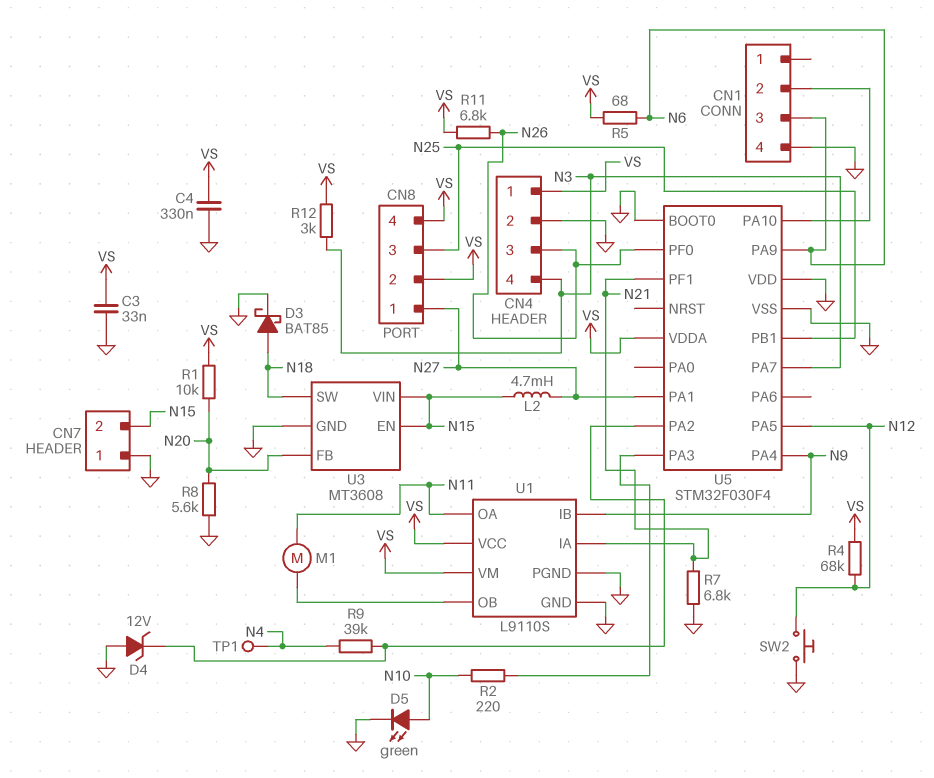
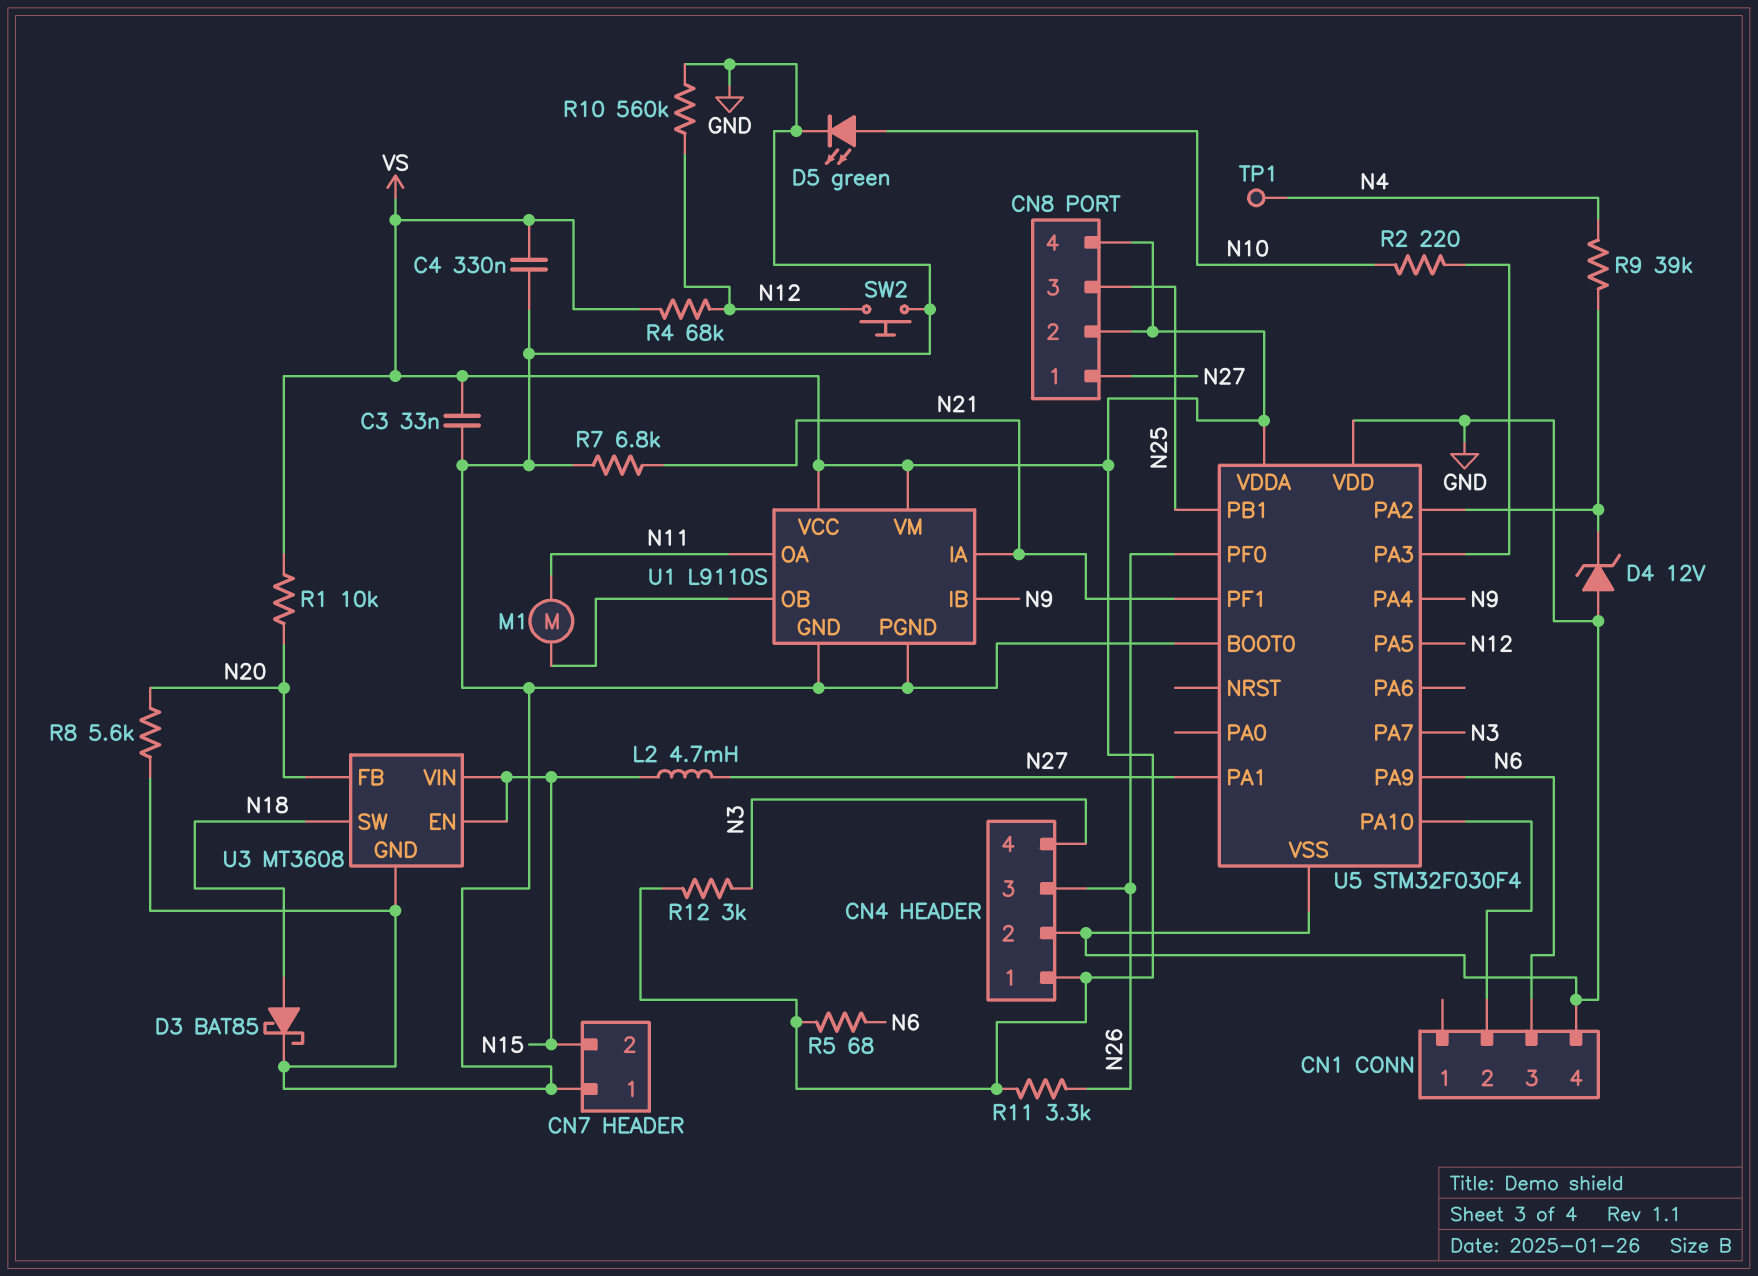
R10: none -> 560k (GND, N12)
R11: 6.8k (N26, VS) -> 3.3k (N26, VS)

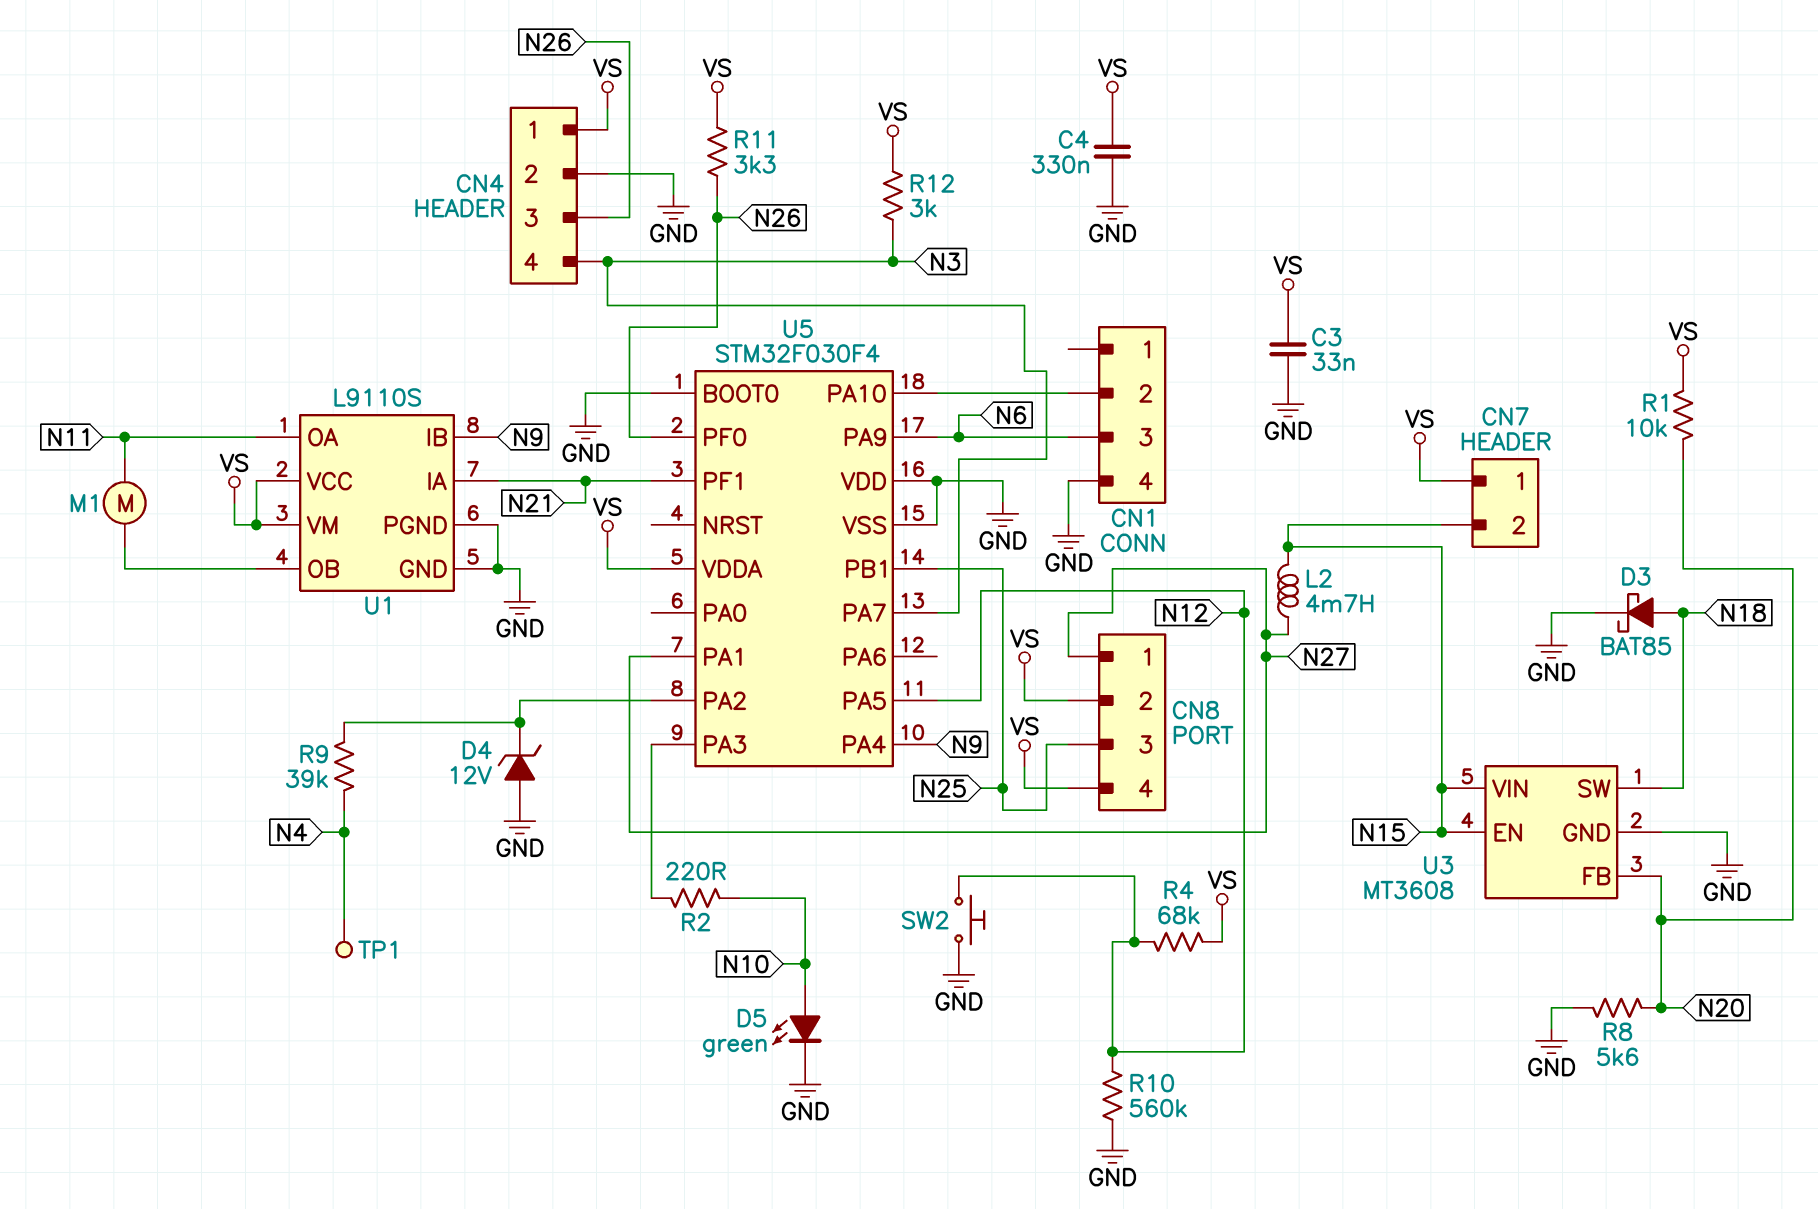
CN7 pin 1: GND -> VS
R5: 68 (N6, VS) -> none
R7: 6.8k (GND, N21) -> none

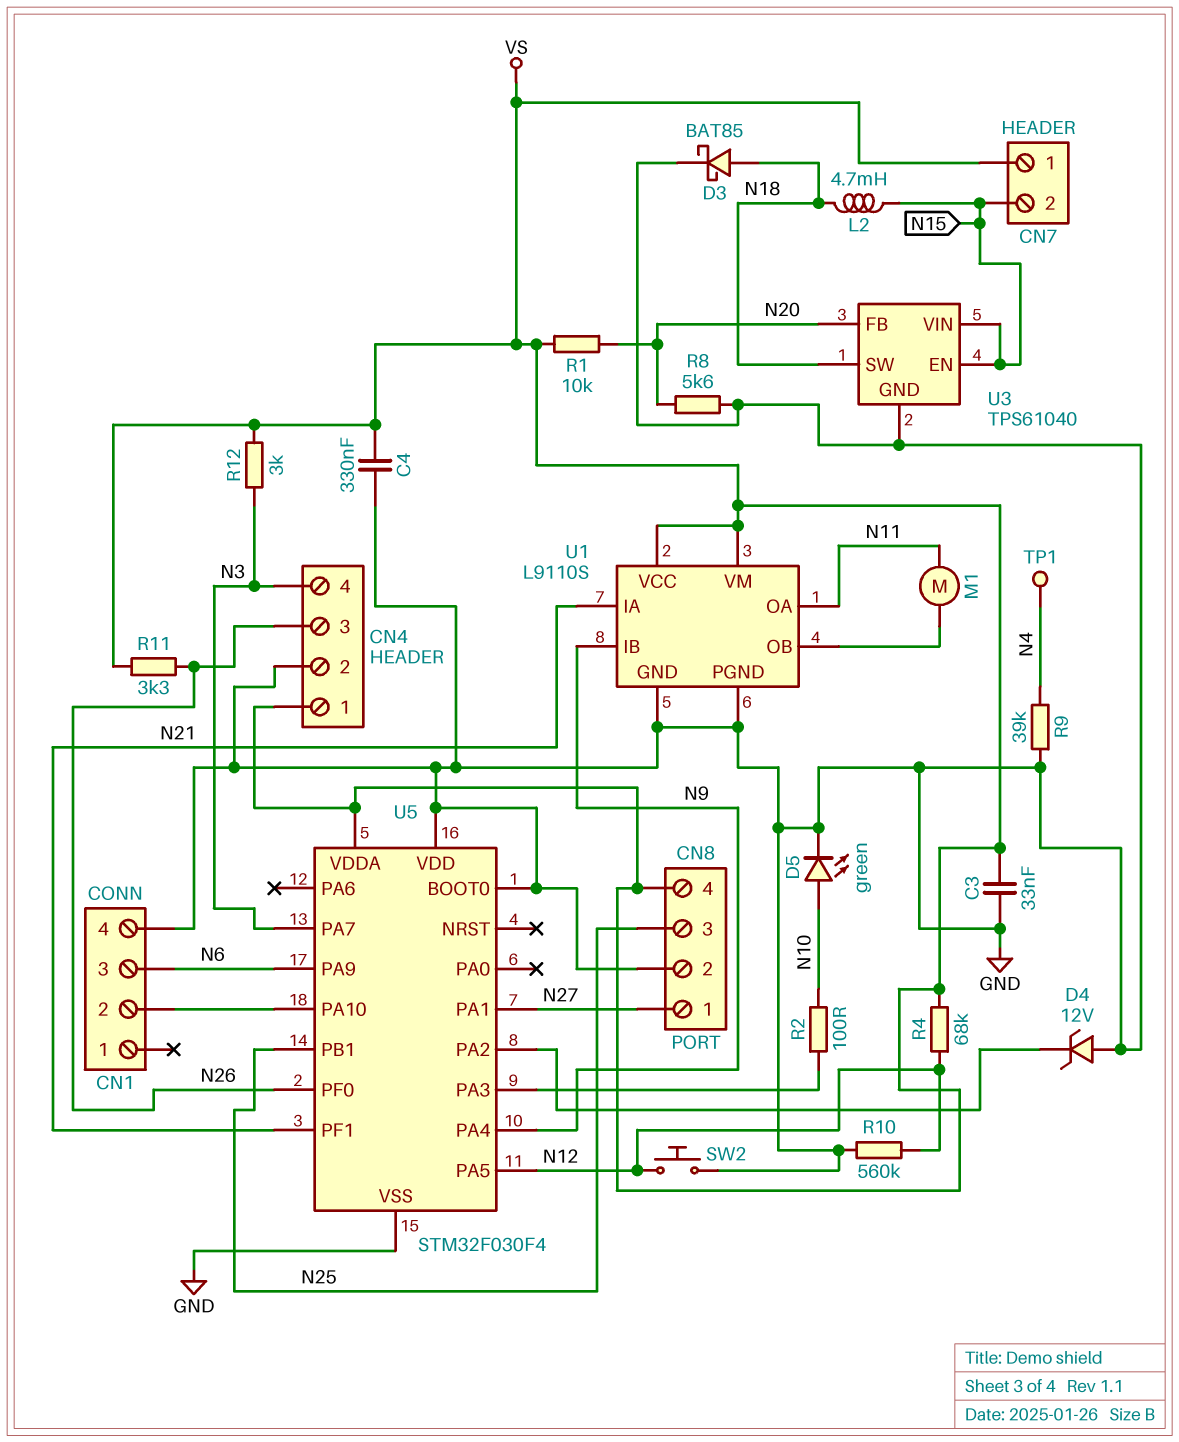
CN8 pin 2: VS -> GND
L2: 4.7mH (N15, N27) -> 4.7mH (N15, N18)
R2: 220 (N10, U5/PA3) -> 100 (N10, U5/PA3)
R9: 39k (N4, U5/PA2) -> 39k (GND, N4)
U3: MT3608 -> TPS61040

